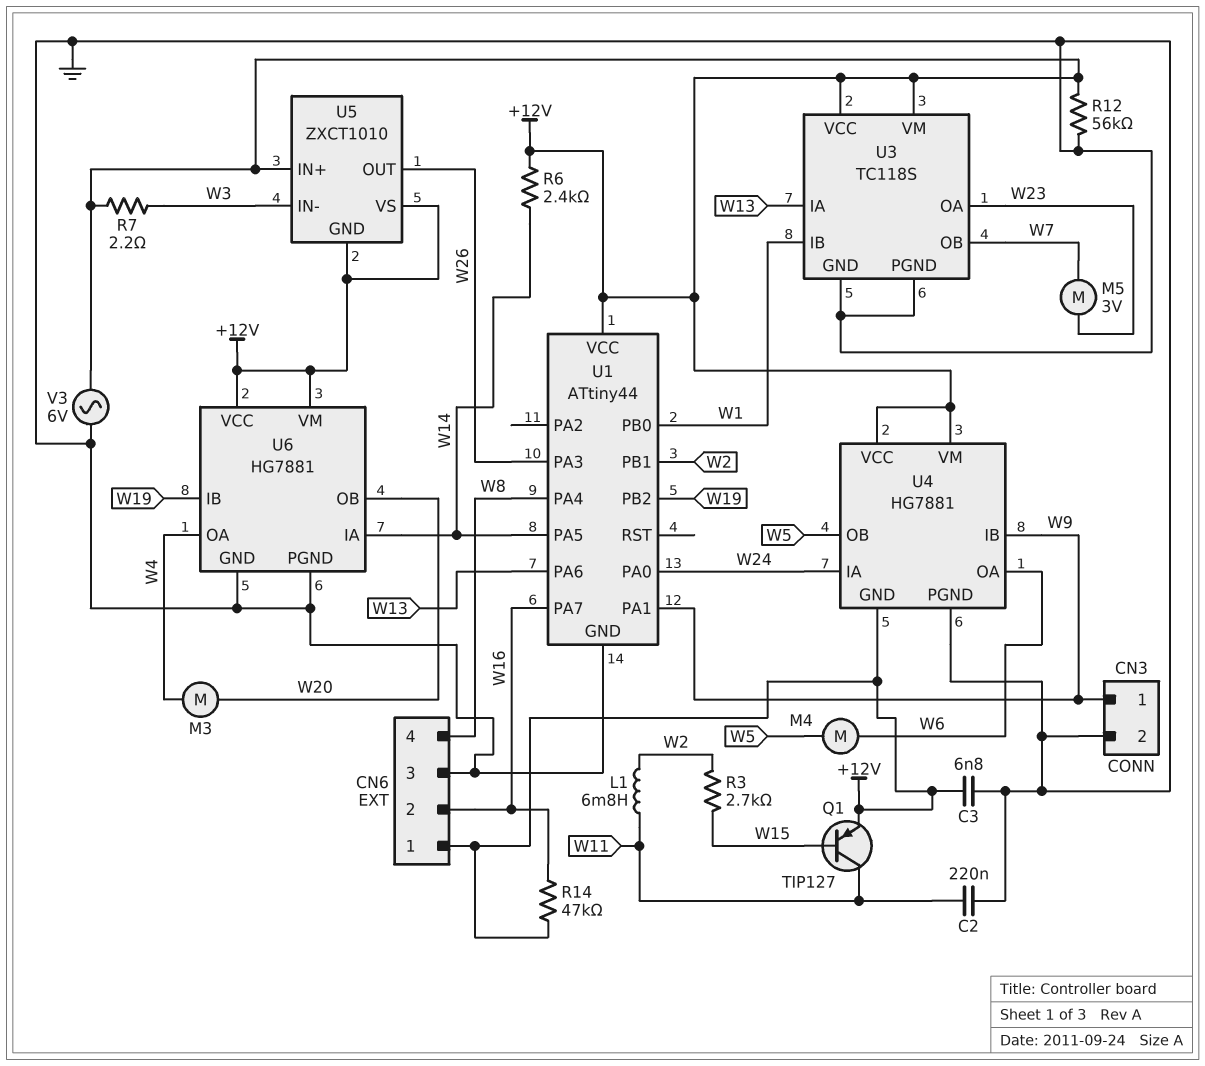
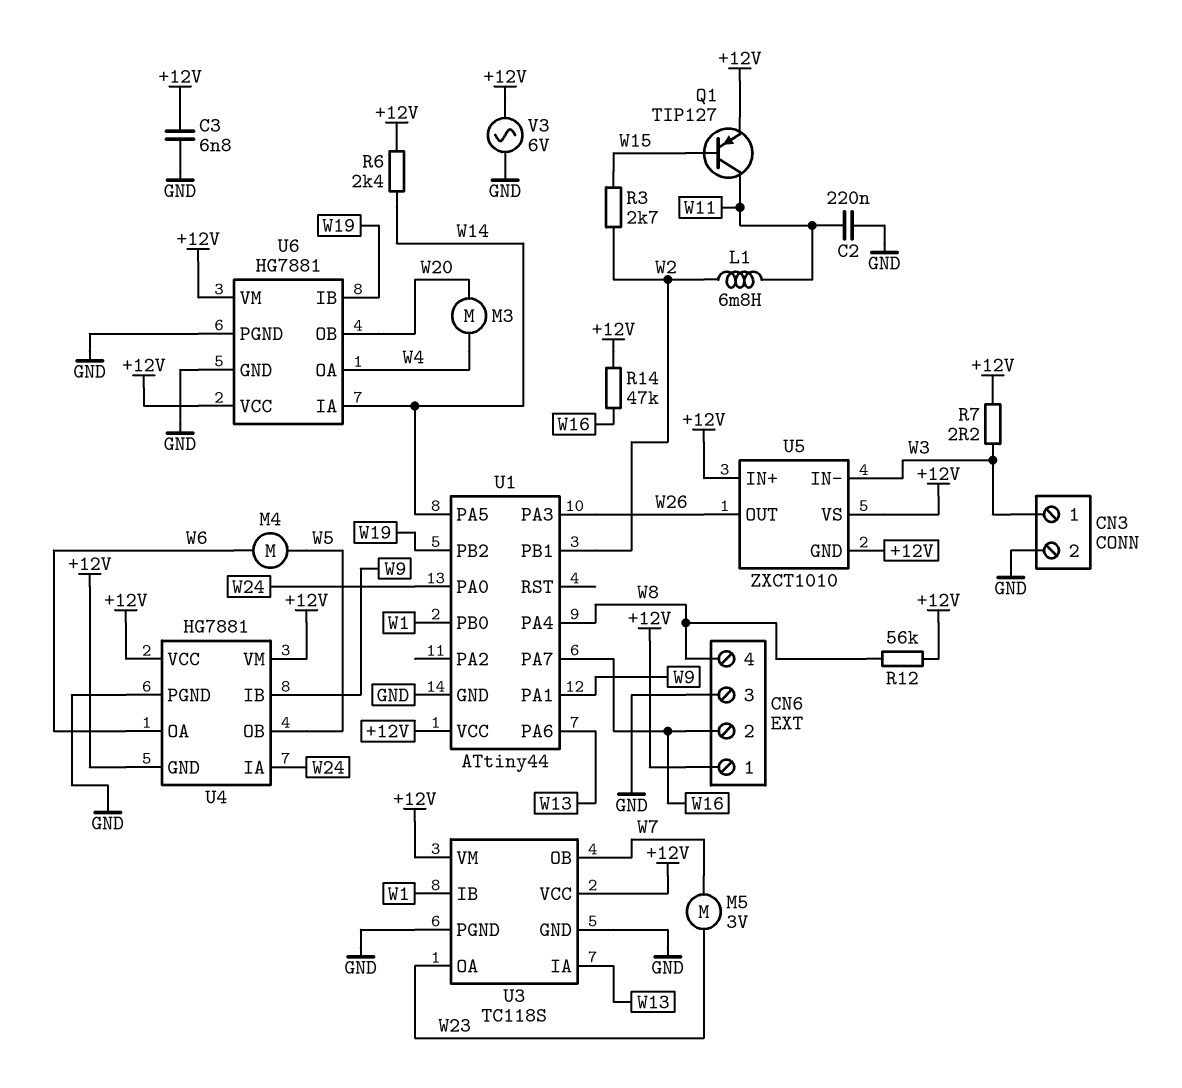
CN3 pin 1: W9 -> W3
R12: 56k (+12V, GND) -> 56k (+12V, W8)

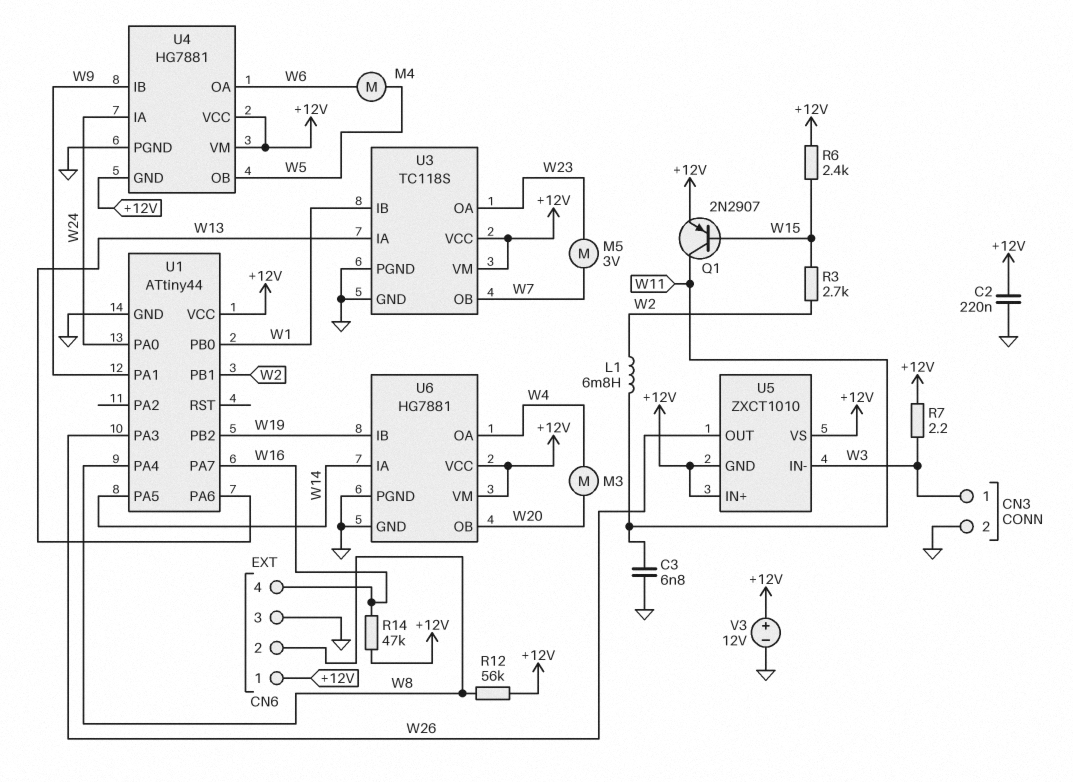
C2: 220nF (GND, W11) -> 220nF (+12V, GND)
C3: 6.8nF (+12V, GND) -> 6.8nF (GND, W11)
CN6 pin 2: W16 -> W8
CN6 pin 4: W8 -> W16
Q1: PNP TIP127 (B W15, C W11, E +12V) -> PNP 2N2907 (B W15, C W11, E +12V)
R6: 2.4k (+12V, W14) -> 2.4k (+12V, W15)
V3: AC 6V (+12V, GND) -> 12V (plus +12V, minus GND)

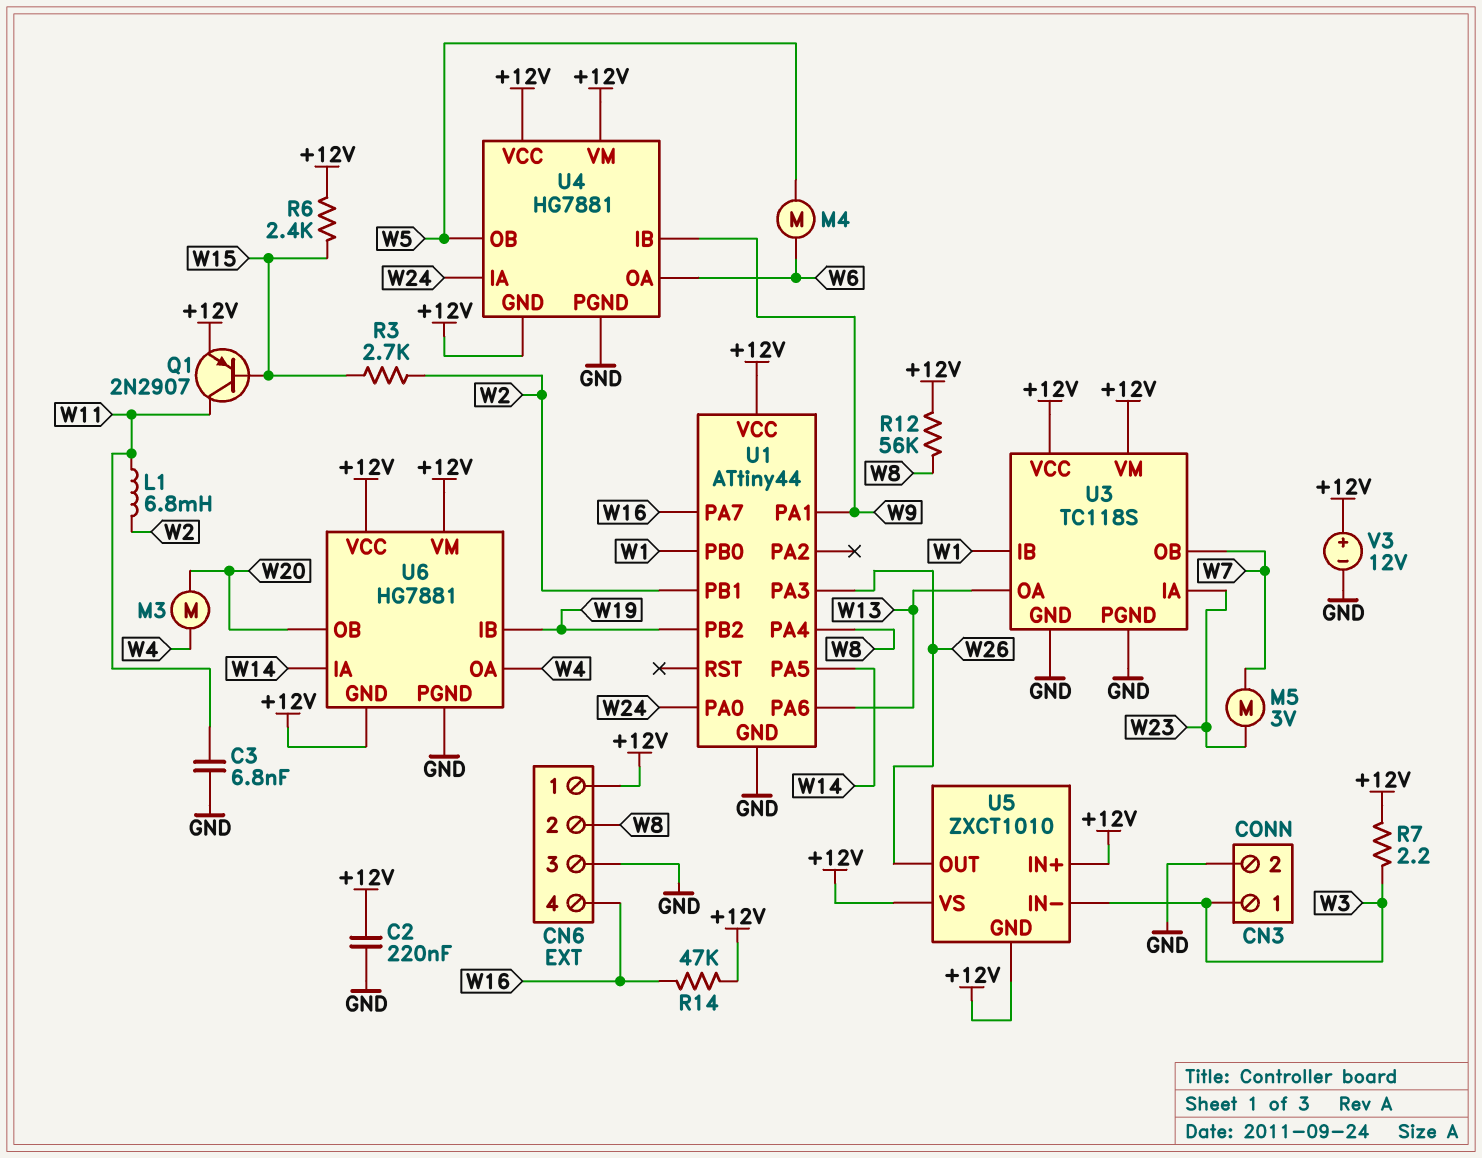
U3 pin IA: W13 -> W23
U3 pin OA: W23 -> W13
U6 pin GND: GND -> +12V

